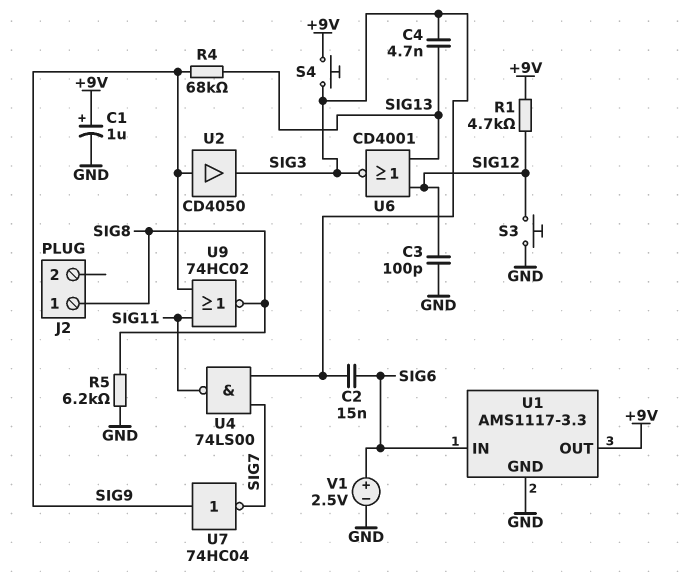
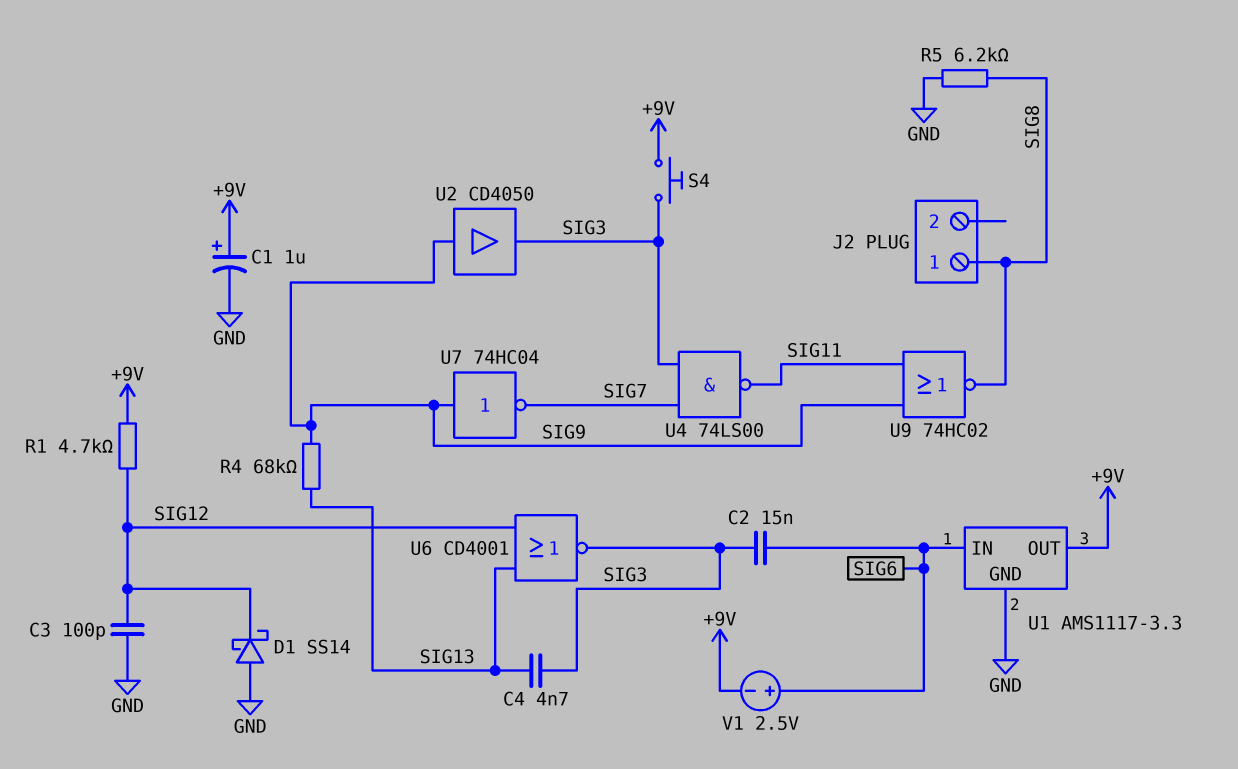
D1: none -> schottky SS14 (A GND, K SIG12)
S3: button (GND, SIG12) -> none
V1: 2.5V (plus SIG6, minus GND) -> 2.5V (plus SIG6, minus +9V)

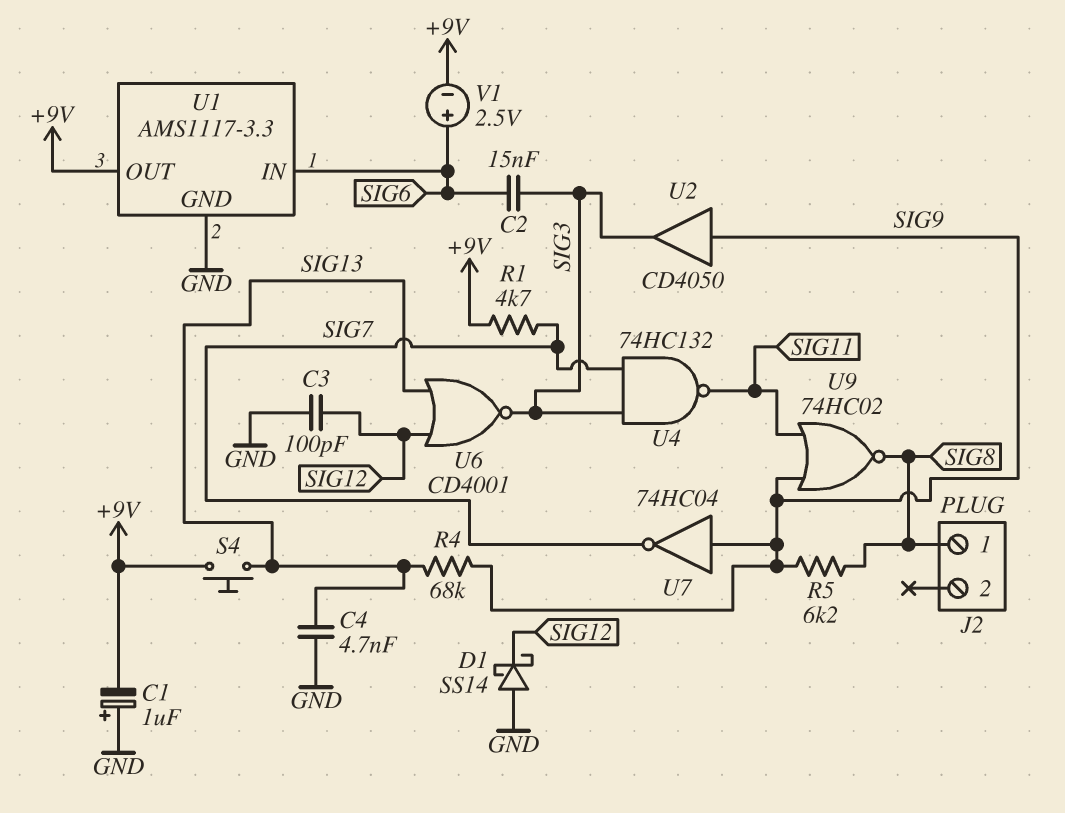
C1: 1uF (plus +9V, minus GND) -> 1uF (plus GND, minus +9V)
C4: 4.7nF (SIG3, SIG13) -> 4.7nF (GND, SIG13)
R1: 4.7k (+9V, SIG12) -> 4.7k (+9V, SIG7)
R5: 6.2k (GND, SIG8) -> 6.2k (SIG8, SIG9)
S4: button (+9V, SIG3) -> button (+9V, SIG13)
U4: NAND 74LS00 (in SIG3, in SIG7, out SIG11) -> NAND 74HC132 (in SIG3, in SIG7, out SIG11)

